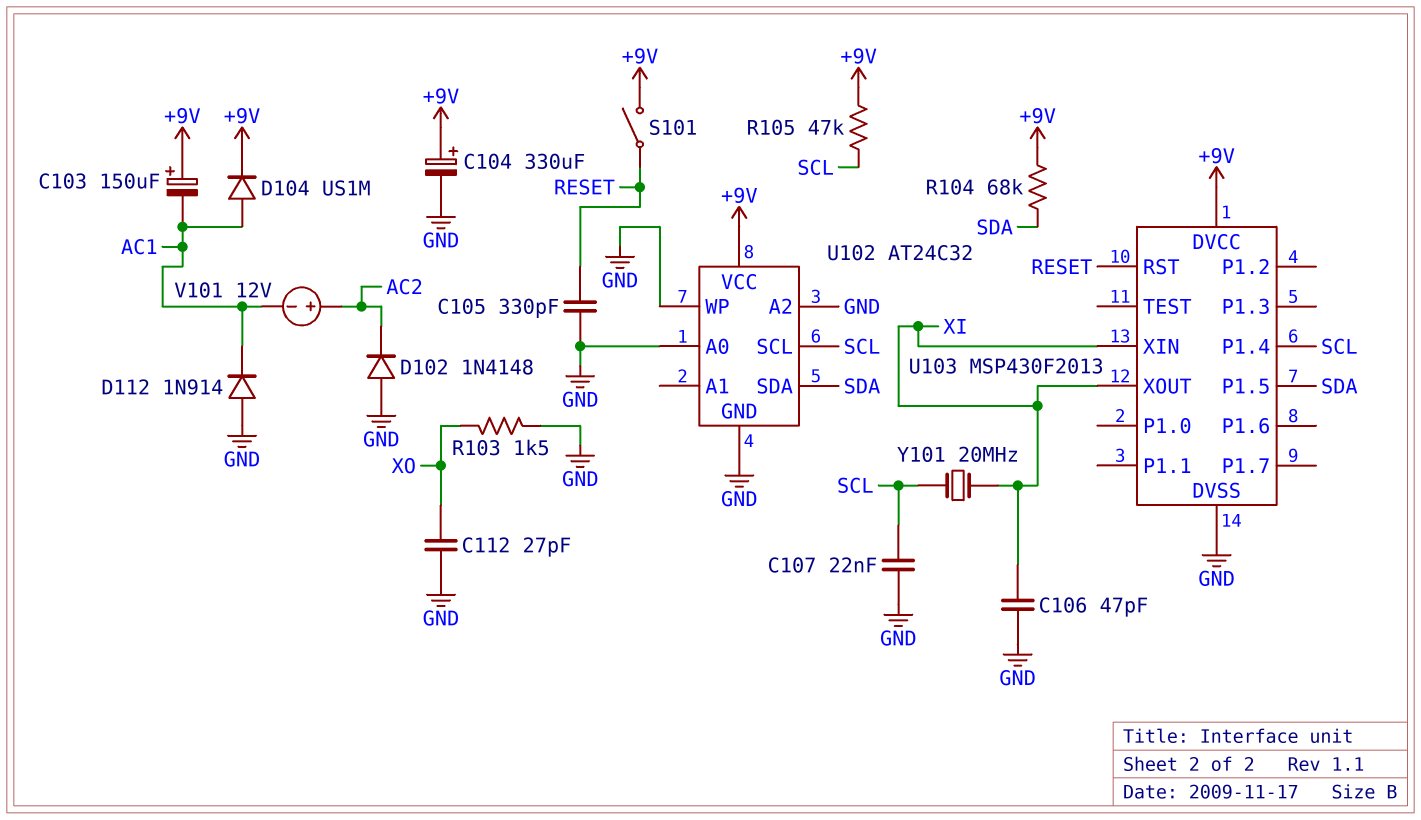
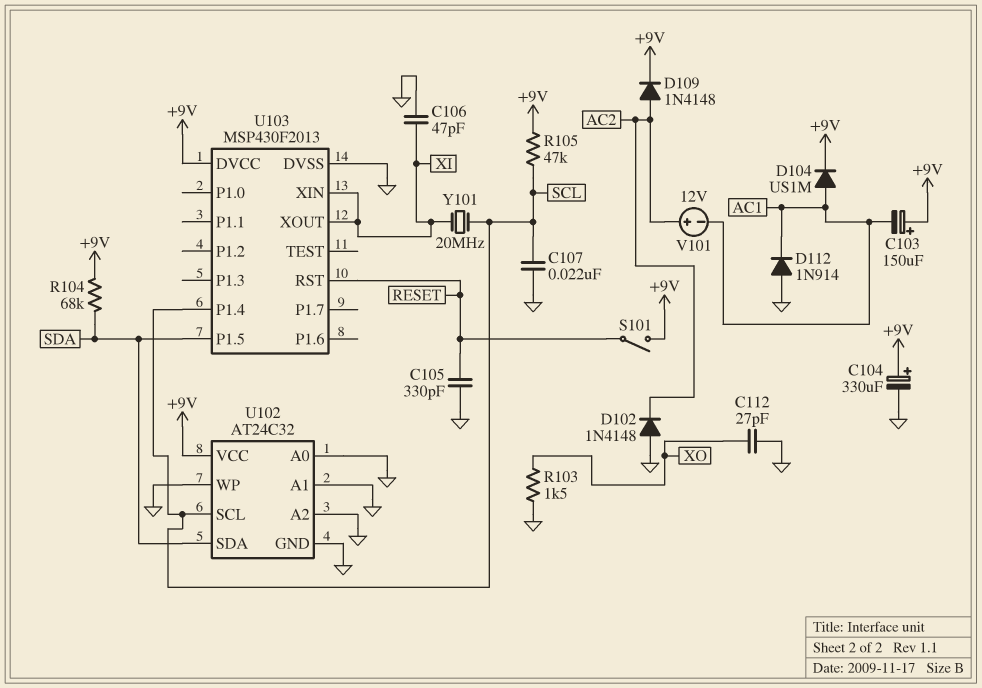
D109: none -> diode 1N4148 (A AC2, K +9V)
U102 pin A1: none -> GND

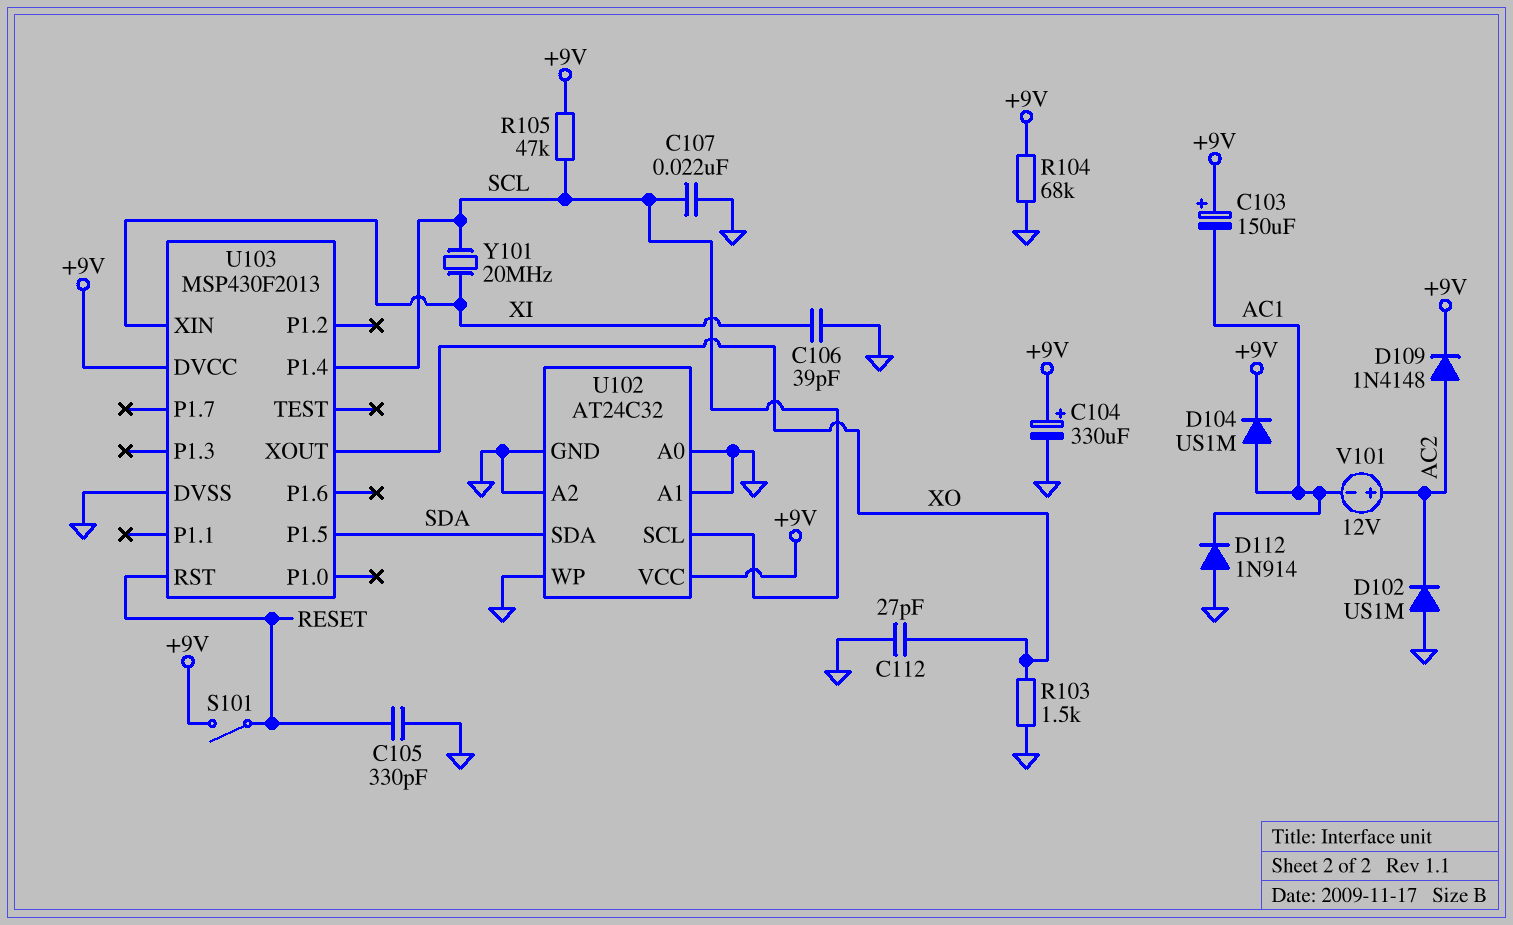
C106: 47pF (GND, XI) -> 39pF (GND, XI)
D102: diode 1N4148 (A GND, K AC2) -> diode US1M (A GND, K AC2)
R104: 68k (+9V, SDA) -> 68k (+9V, GND)
U103 pin XOUT: XI -> XO

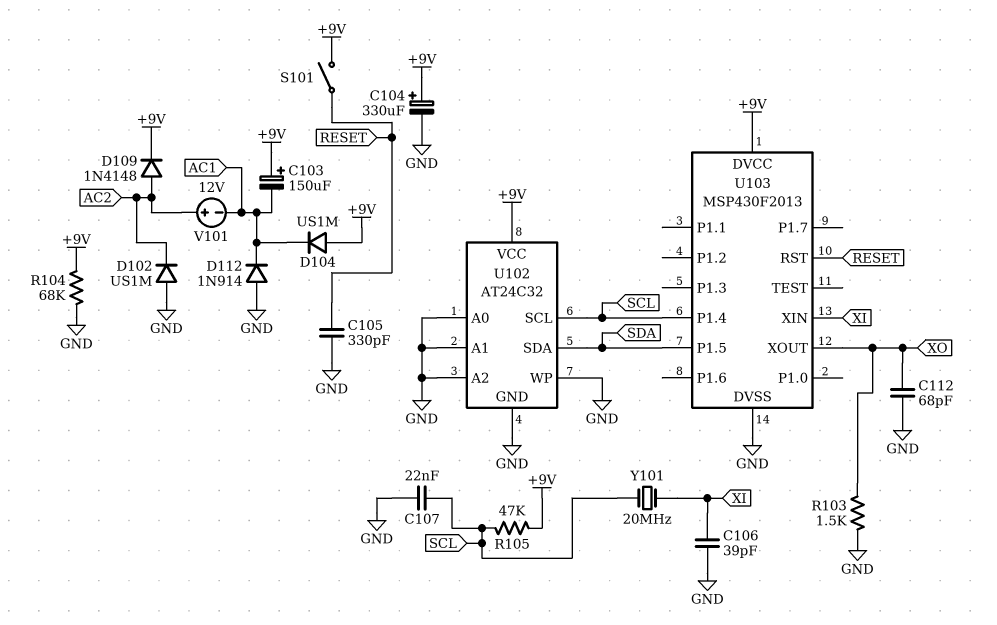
C112: 27pF (GND, XO) -> 68pF (GND, XO)
D104: diode US1M (A AC1, K +9V) -> diode US1M (A +9V, K AC1)

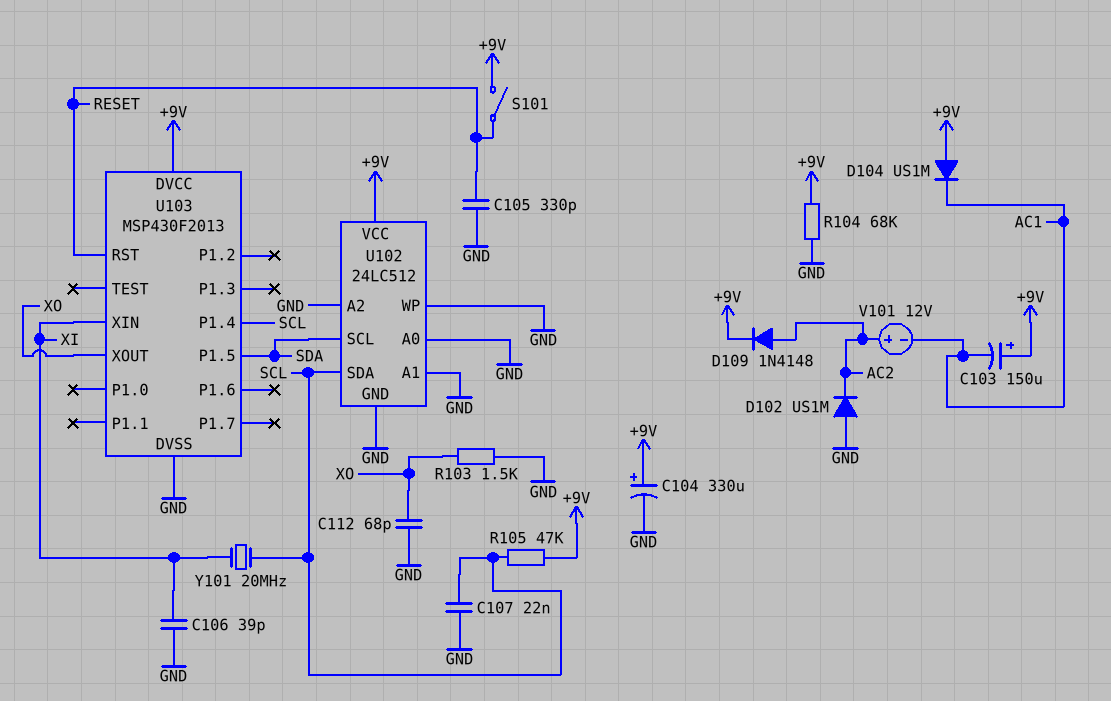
D112: diode 1N914 (A GND, K AC1) -> none
U102: AT24C32 -> 24LC512
U102 pin SCL: SCL -> SDA
U102 pin SDA: SDA -> SCL

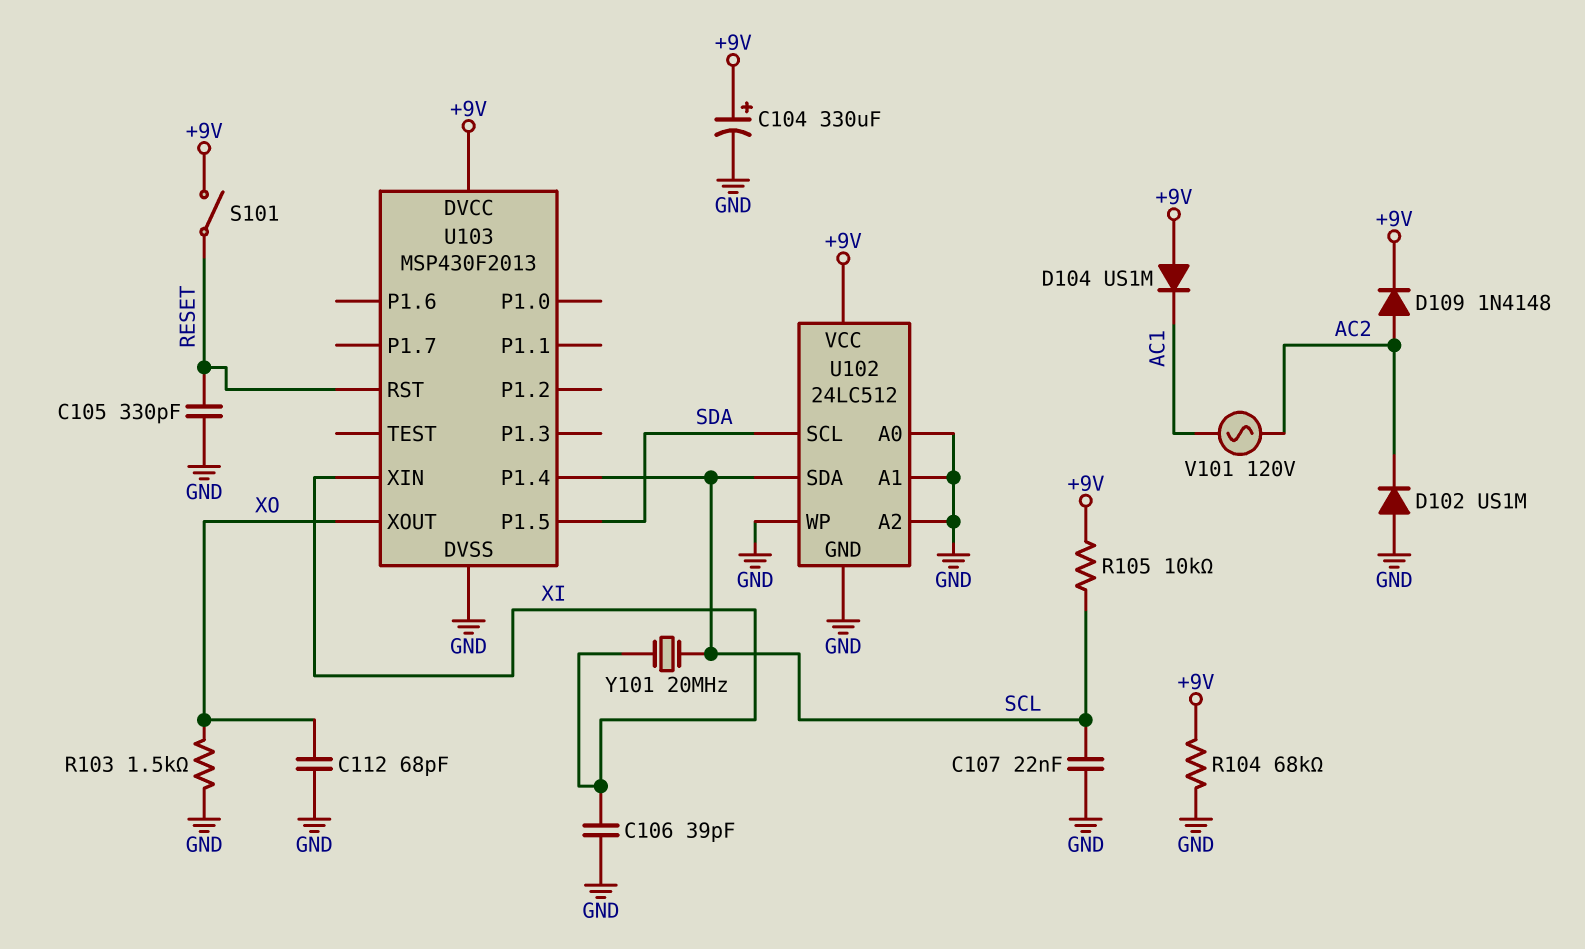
C103: 150uF (plus +9V, minus AC1) -> none
R105: 47k (+9V, SCL) -> 10k (+9V, SCL)
V101: 12V (plus AC2, minus AC1) -> AC 120V (AC1, AC2)

